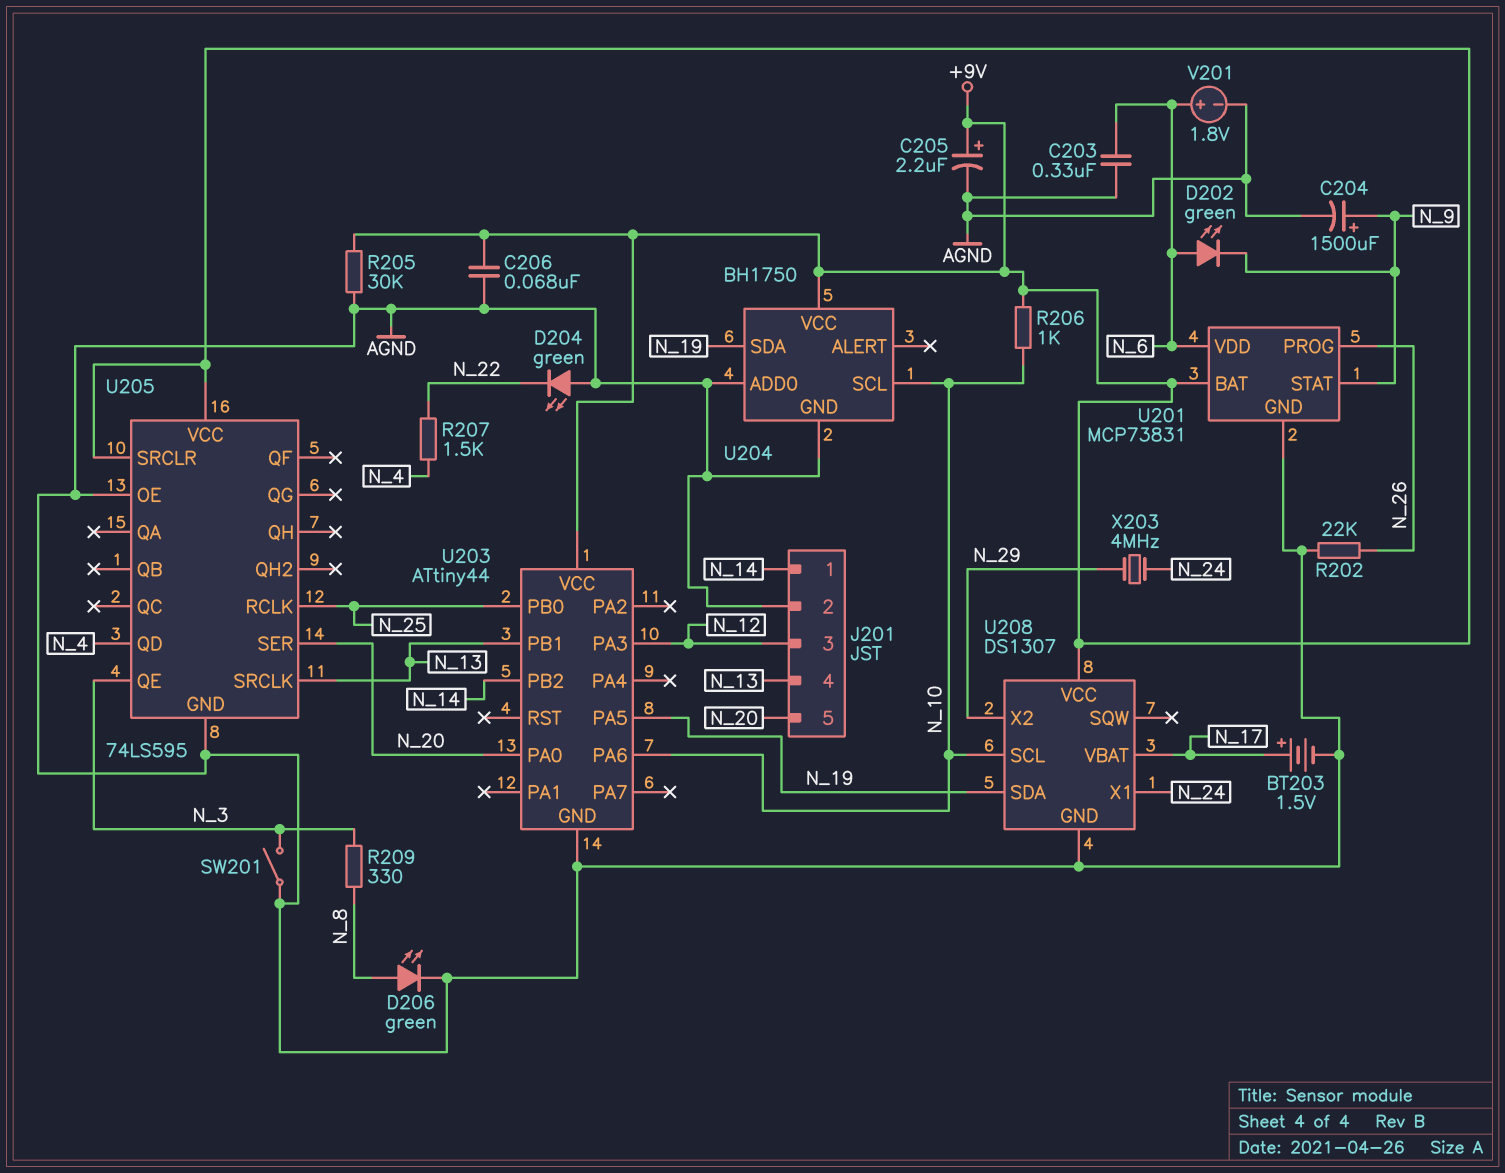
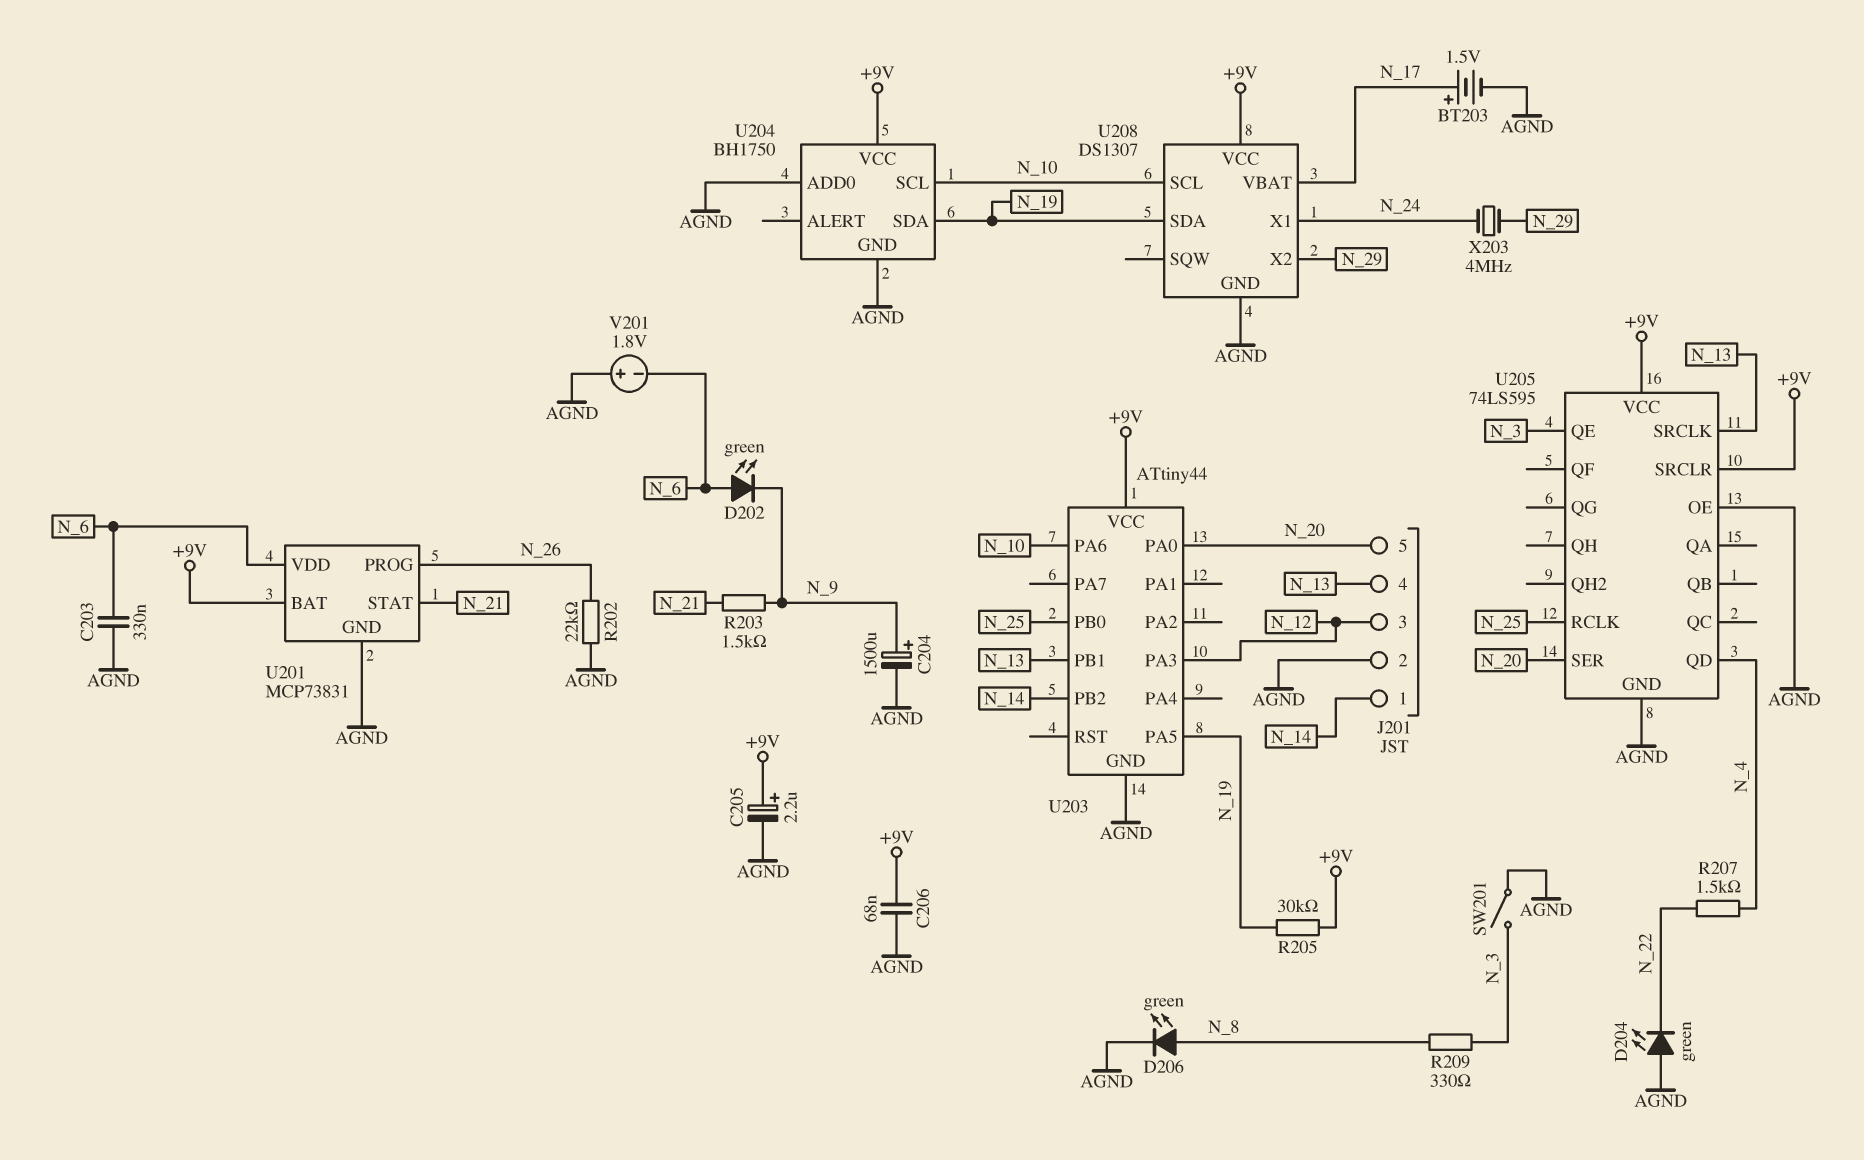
R203: none -> 1.5k (N_9, N_21)
R205: 30k (+9V, AGND) -> 30k (+9V, N_19)
R206: 1k (+9V, N_10) -> none
U201 pin STAT: N_9 -> N_21
V201: 1.8V (plus N_6, minus AGND) -> 1.8V (plus AGND, minus N_6)

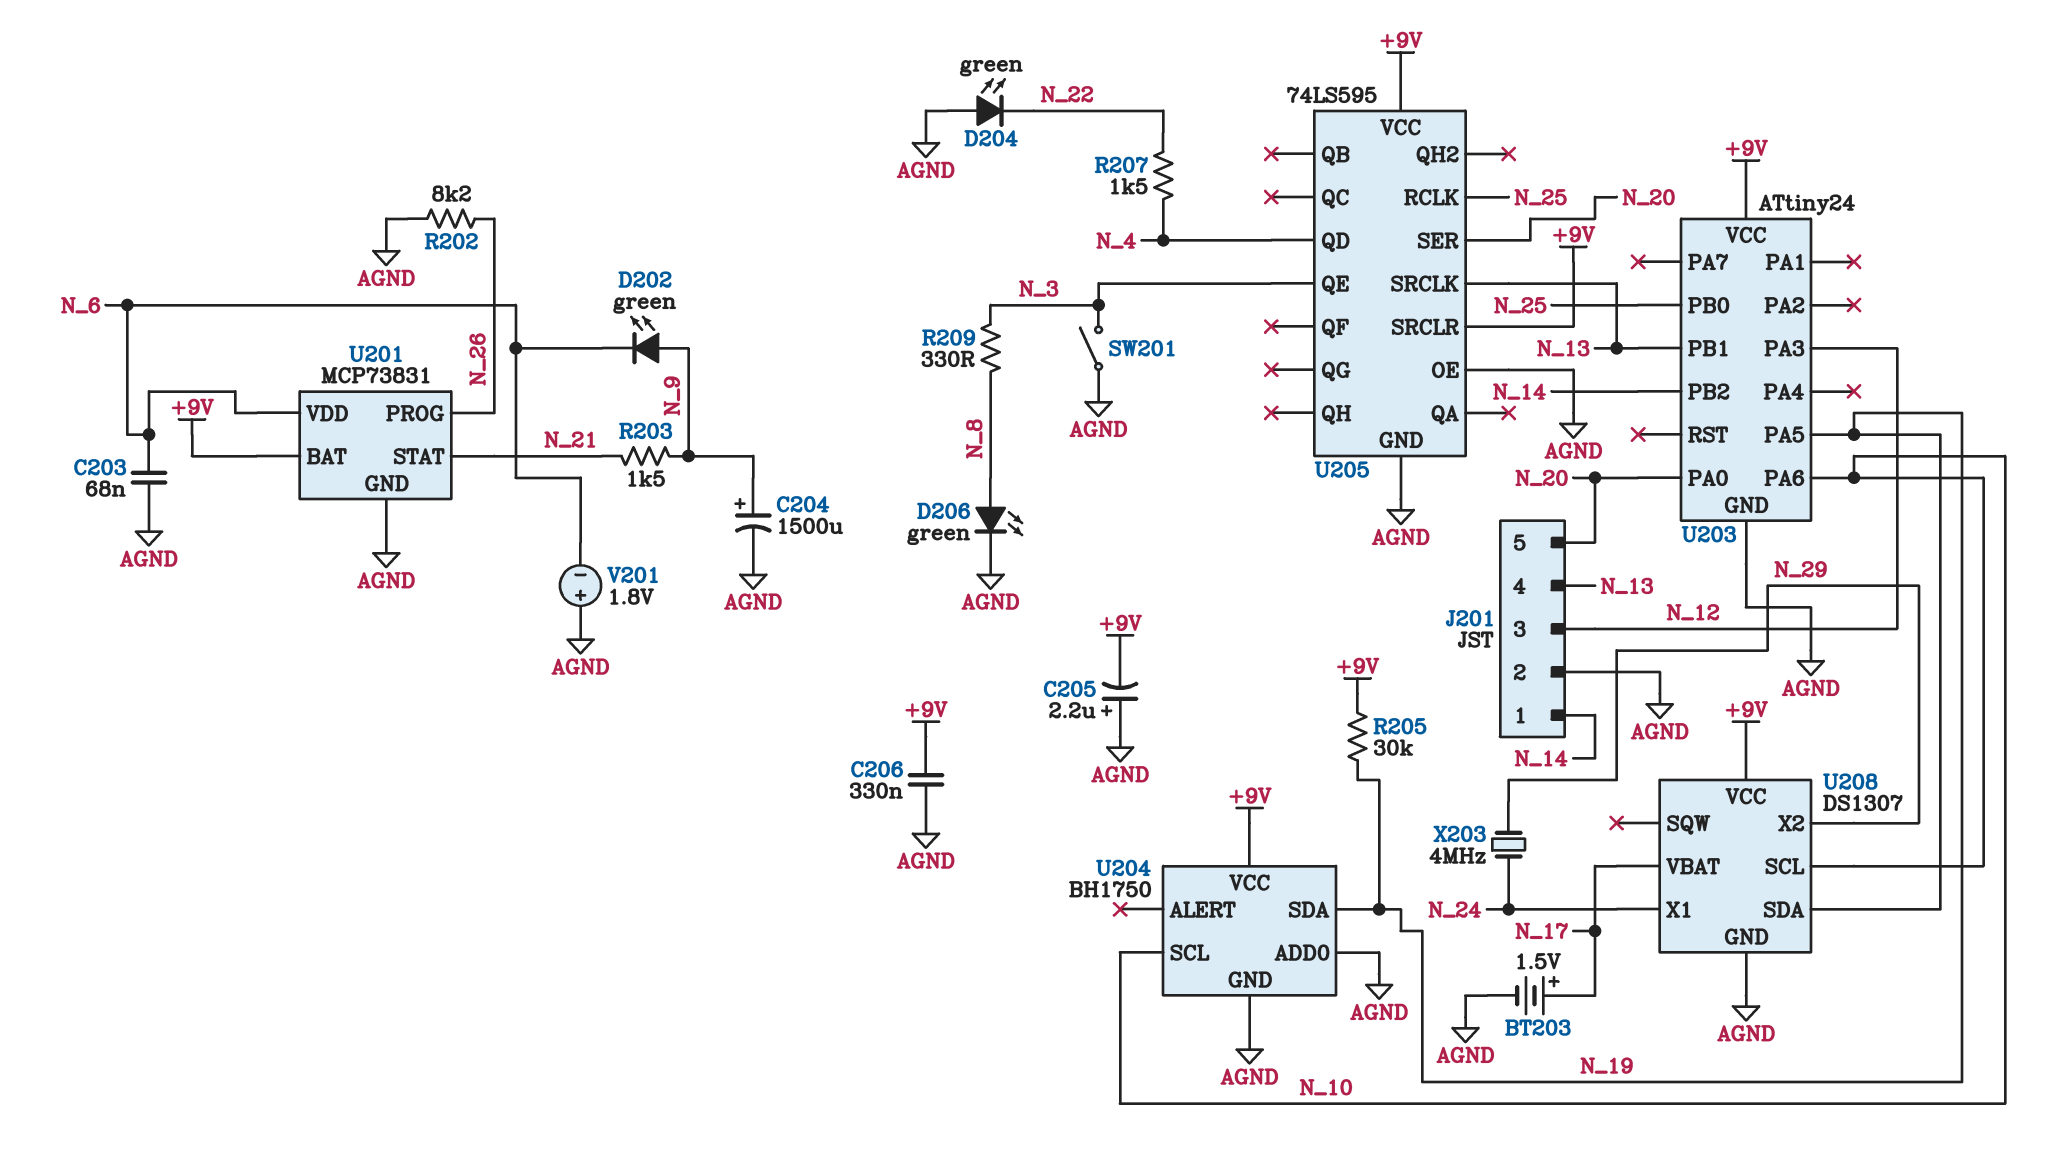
C203: 330nF (AGND, N_6) -> 68nF (AGND, N_6)
C205: 2.2uF (plus +9V, minus AGND) -> 2.2uF (plus AGND, minus +9V)
C206: 68nF (+9V, AGND) -> 330nF (+9V, AGND)
D202: LED green (A N_6, K N_9) -> LED green (A N_9, K N_6)
R202: 22k (AGND, N_26) -> 8.2k (AGND, N_26)
U203: ATtiny44 -> ATtiny24

